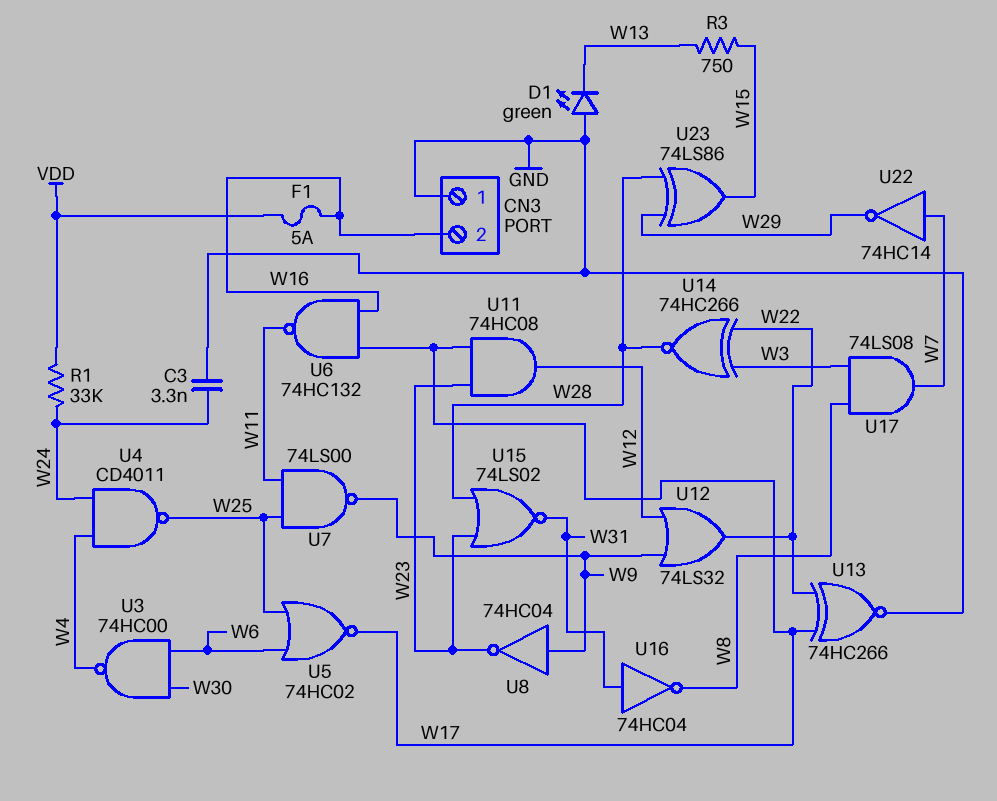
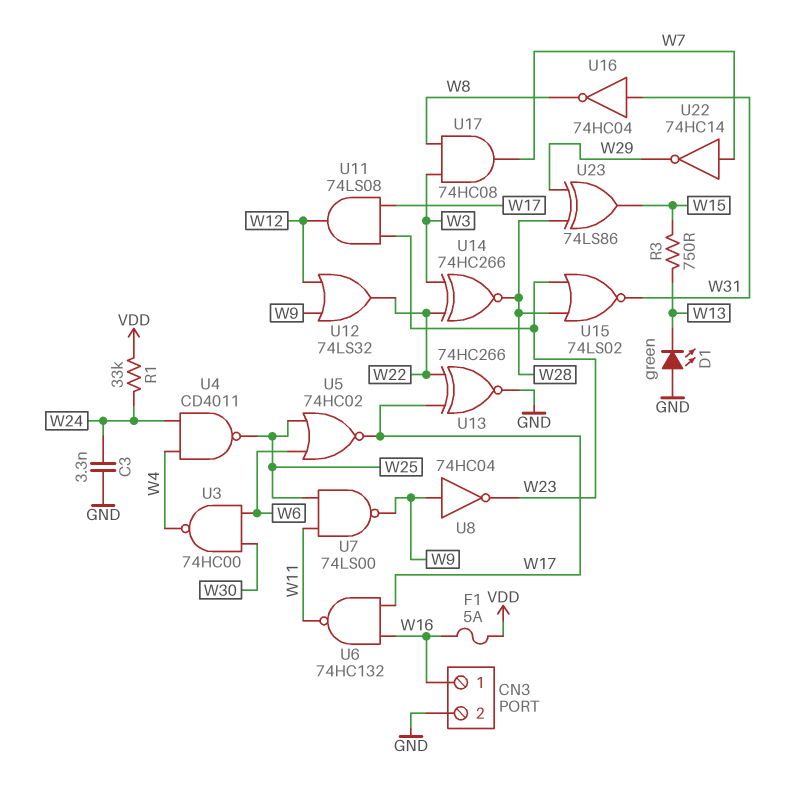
CN3 pin 1: GND -> W16
CN3 pin 2: W16 -> GND
U11: AND 74HC08 (in W17, in W23, out W12) -> AND 74LS08 (in W17, in W23, out W12)
U17: AND 74LS08 (in W3, in W8, out W7) -> AND 74HC08 (in W3, in W8, out W7)

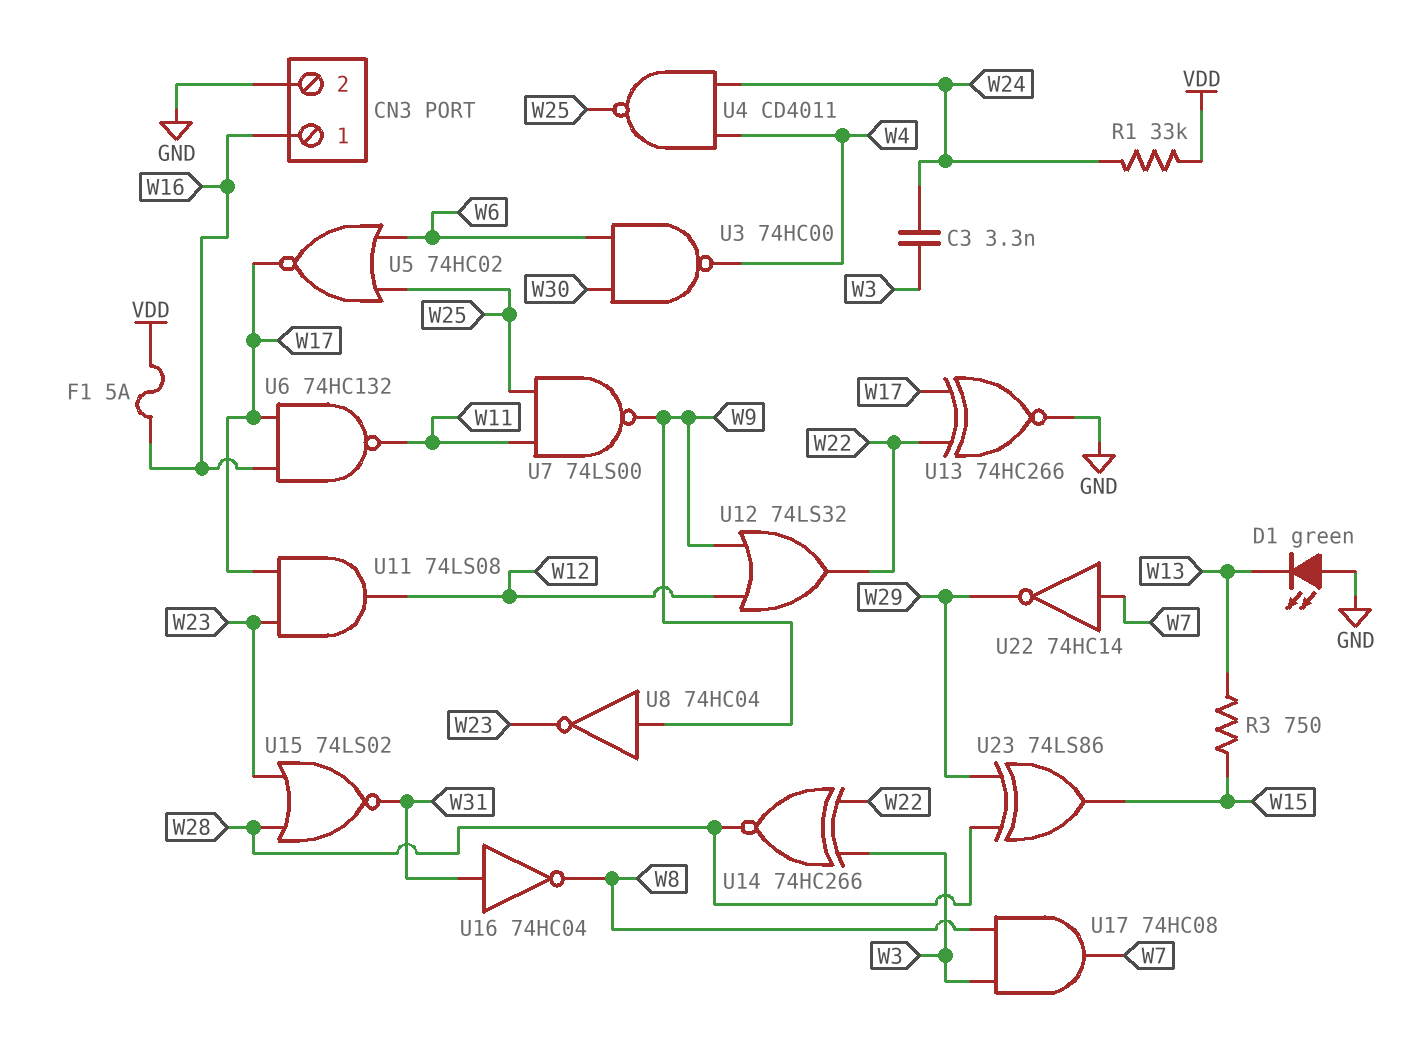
C3: 3.3nF (GND, W24) -> 3.3nF (W3, W24)

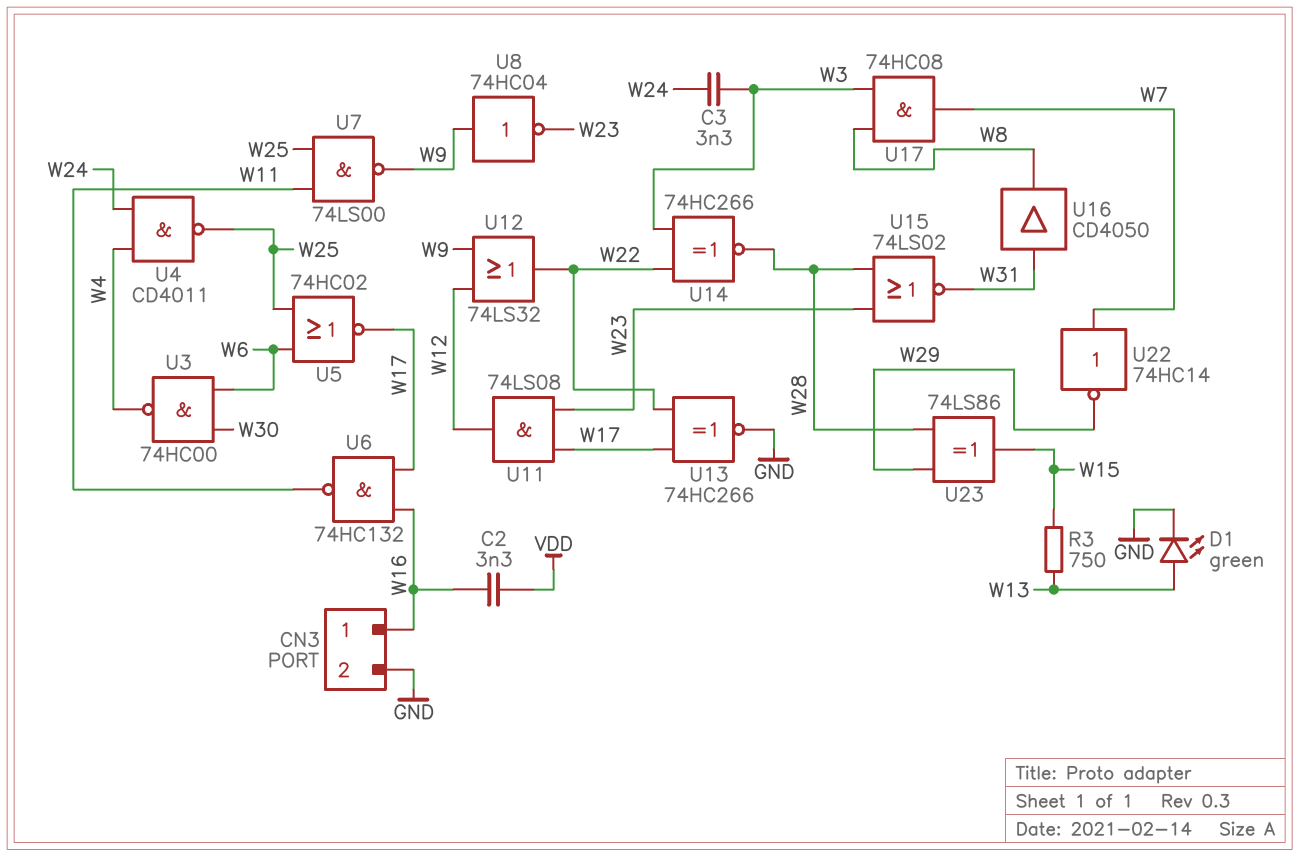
C2: none -> 3.3nF (VDD, W16)
D1: LED green (A GND, K W13) -> LED green (A W13, K GND)
F1: 5A (VDD, W16) -> none
R1: 33k (VDD, W24) -> none
U16: NOT 74HC04 (in W31, out W8) -> buffer CD4050 (in W31, out W8)

